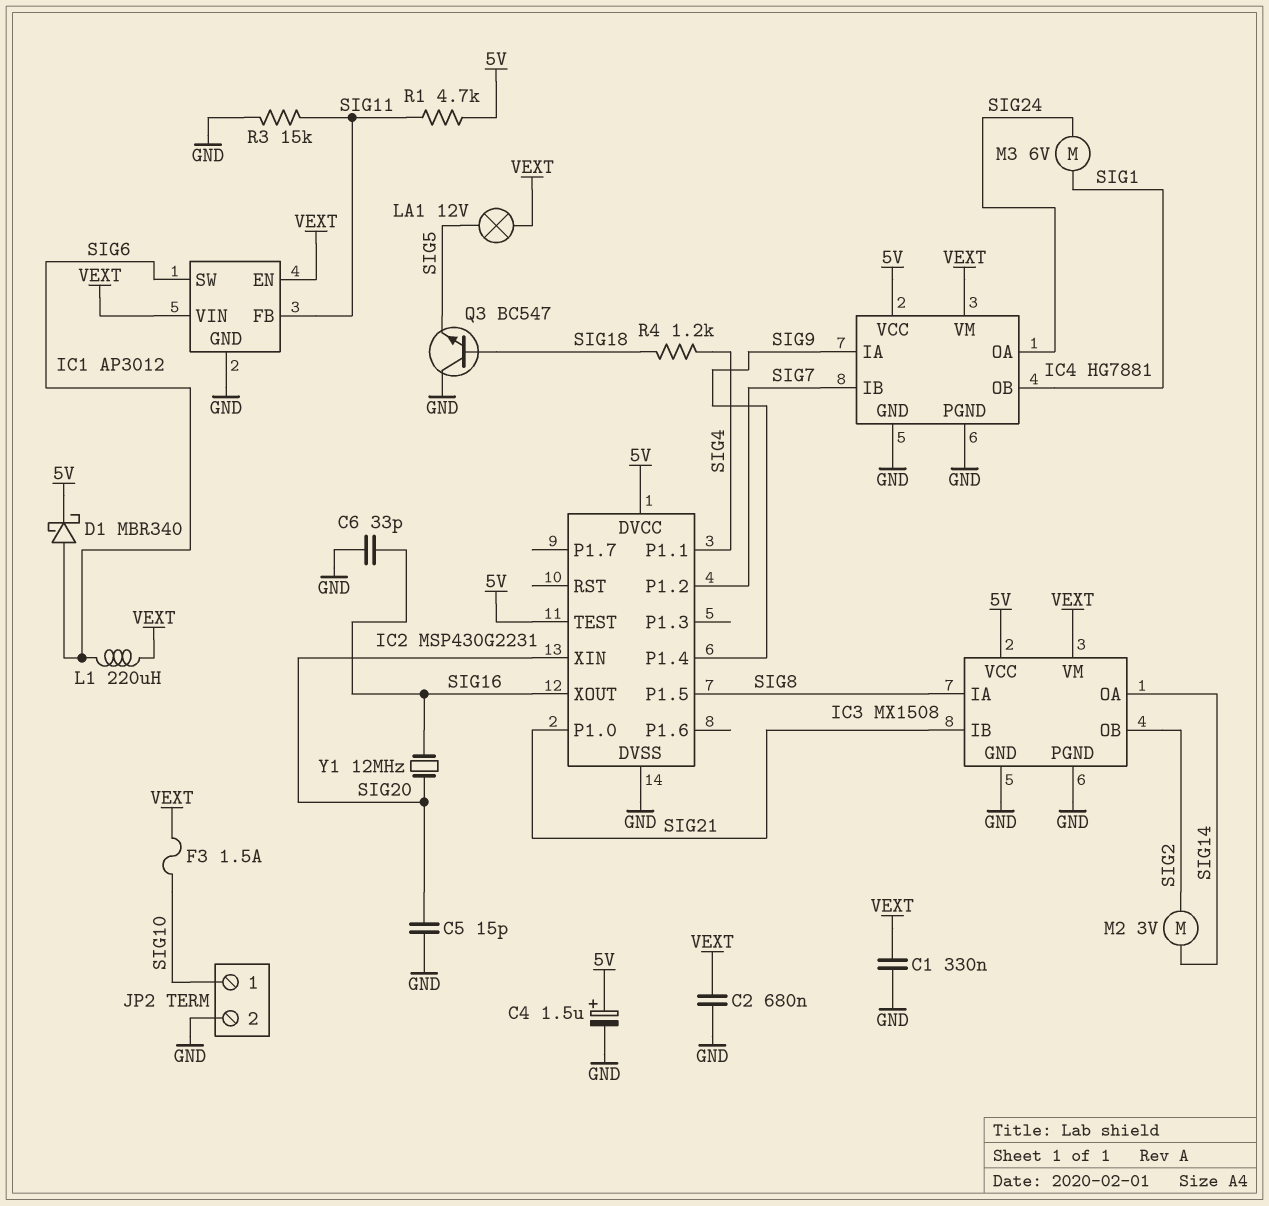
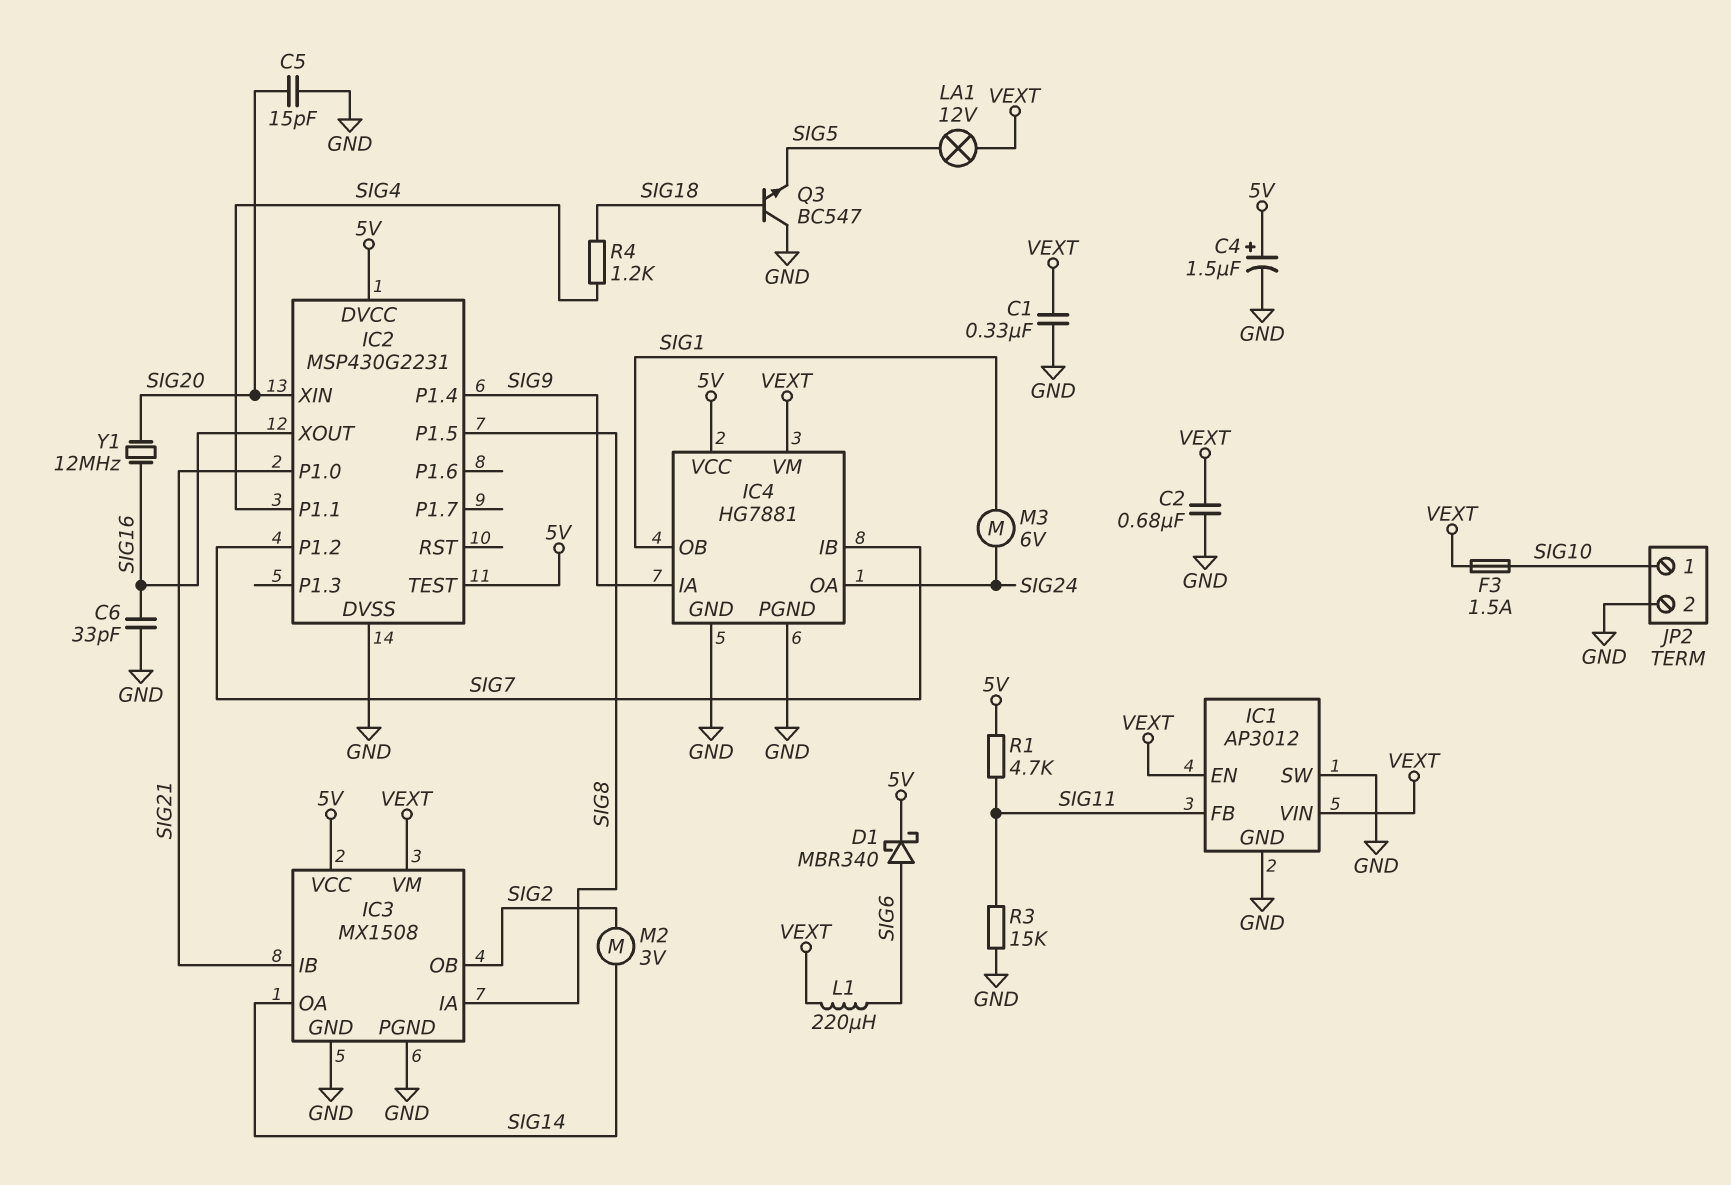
IC1 pin SW: SIG6 -> GND

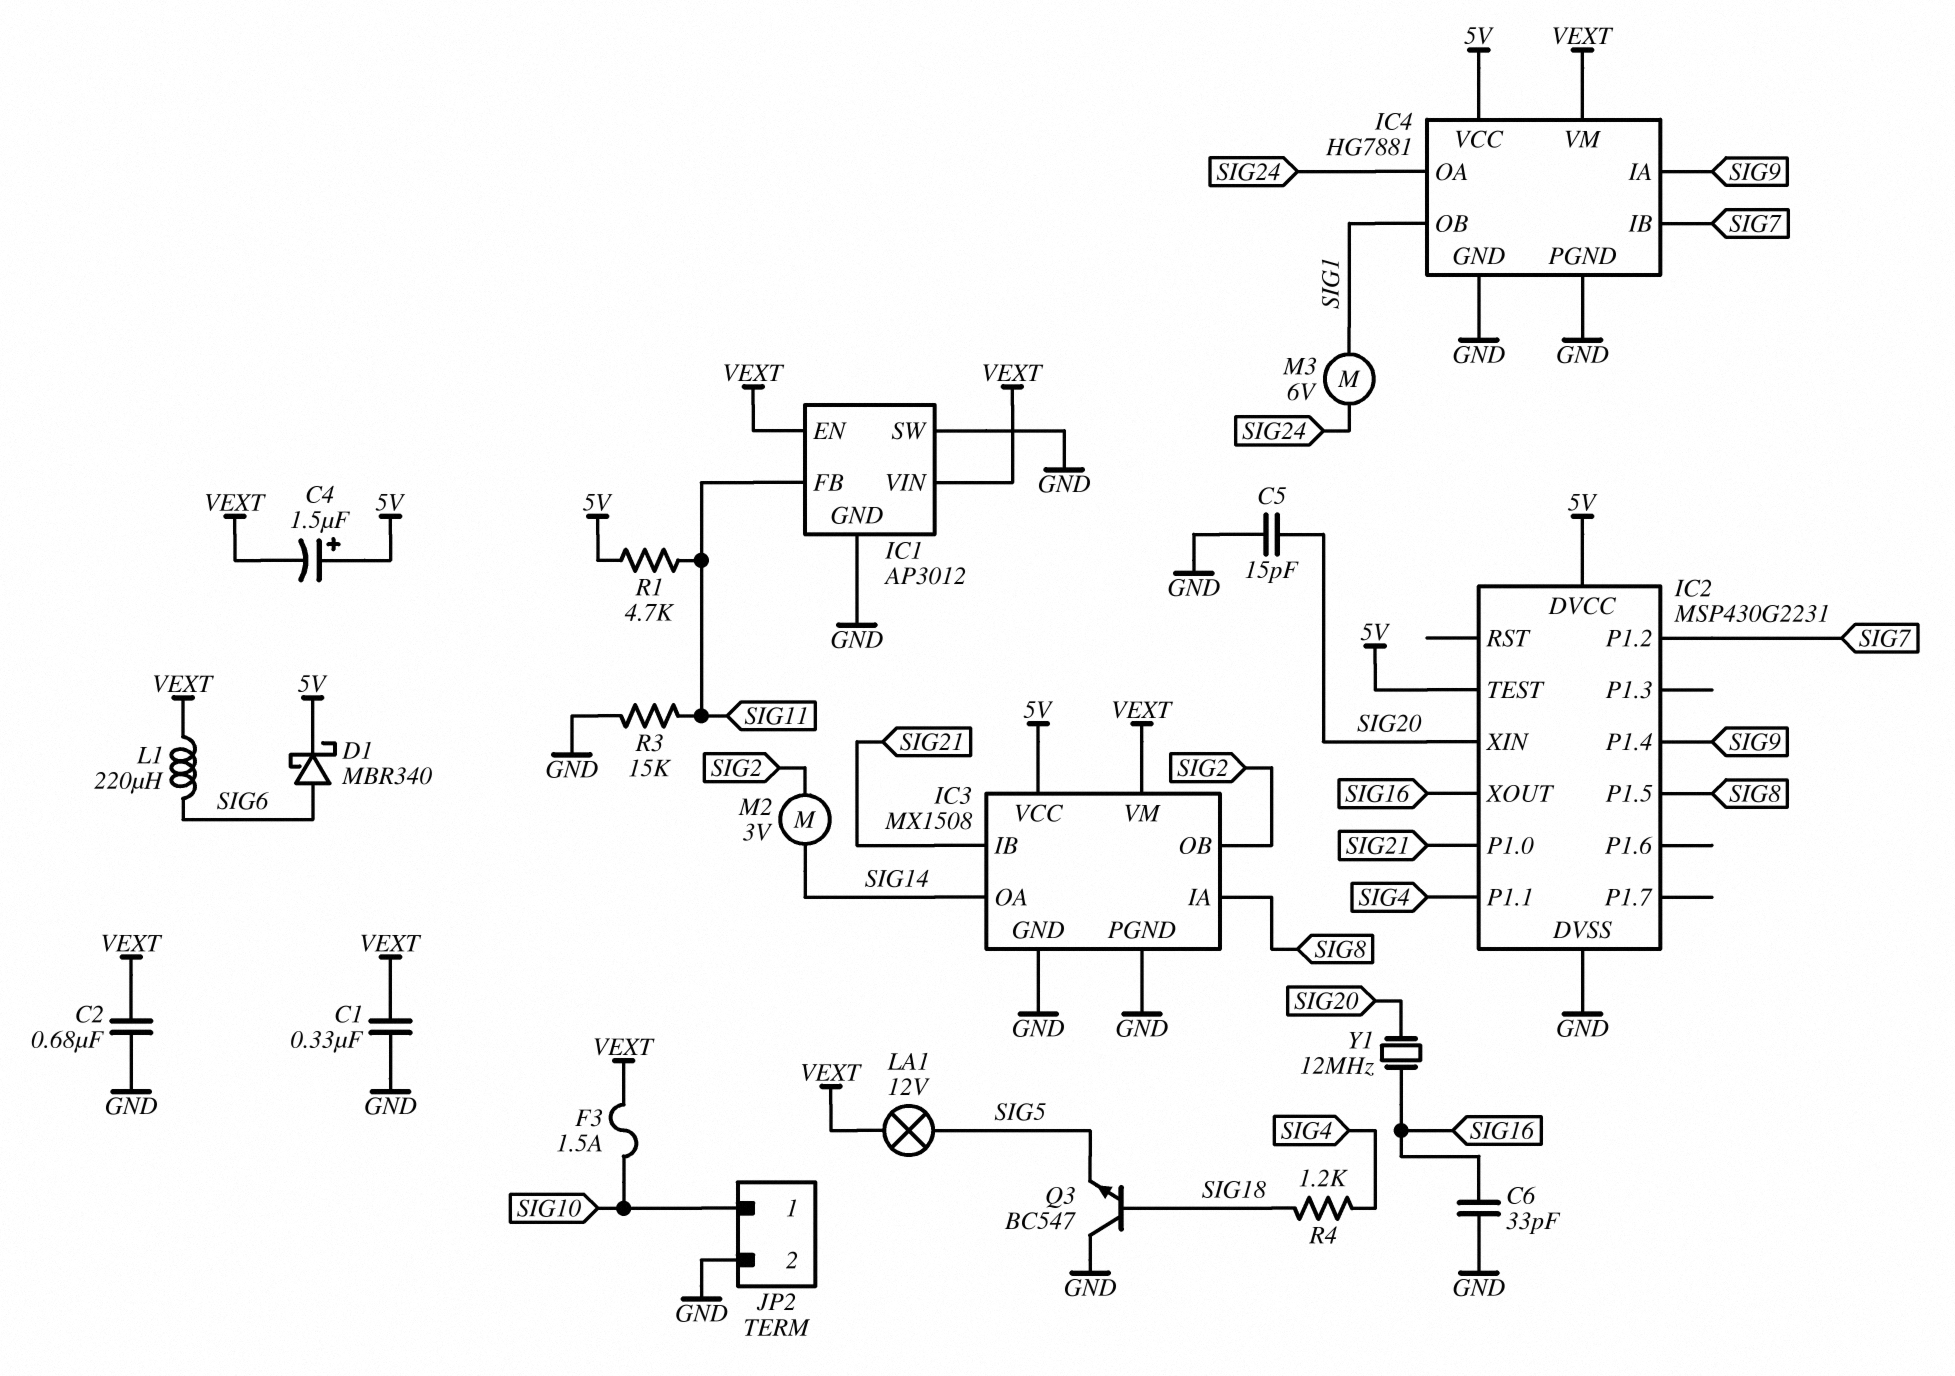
C4: 1.5uF (plus 5V, minus GND) -> 1.5uF (plus 5V, minus VEXT)

